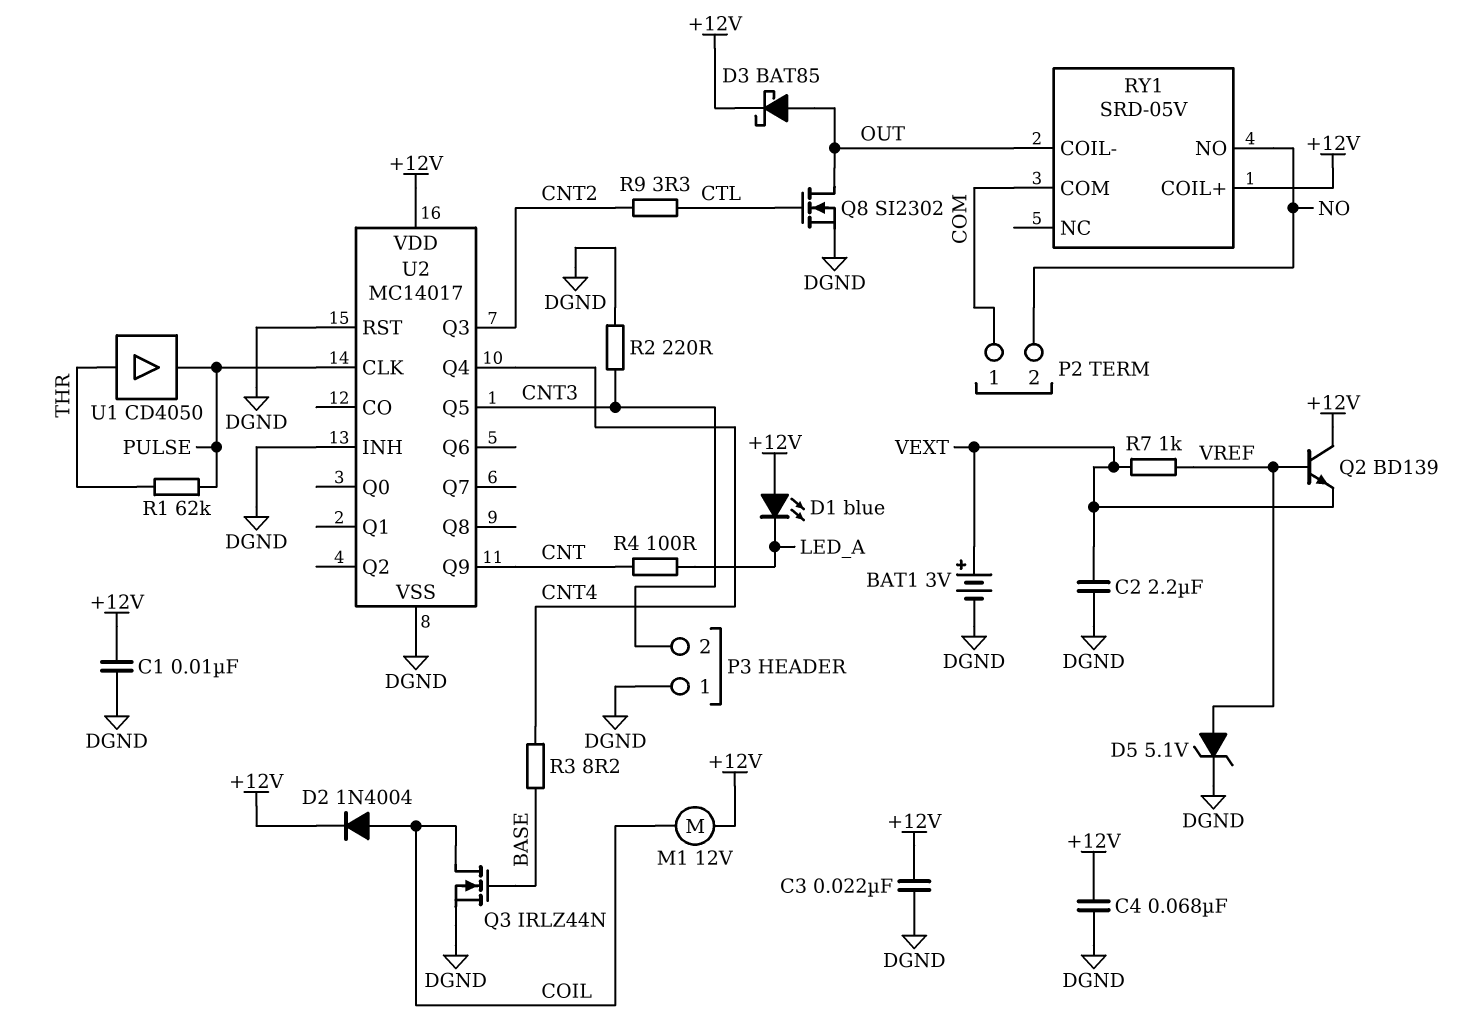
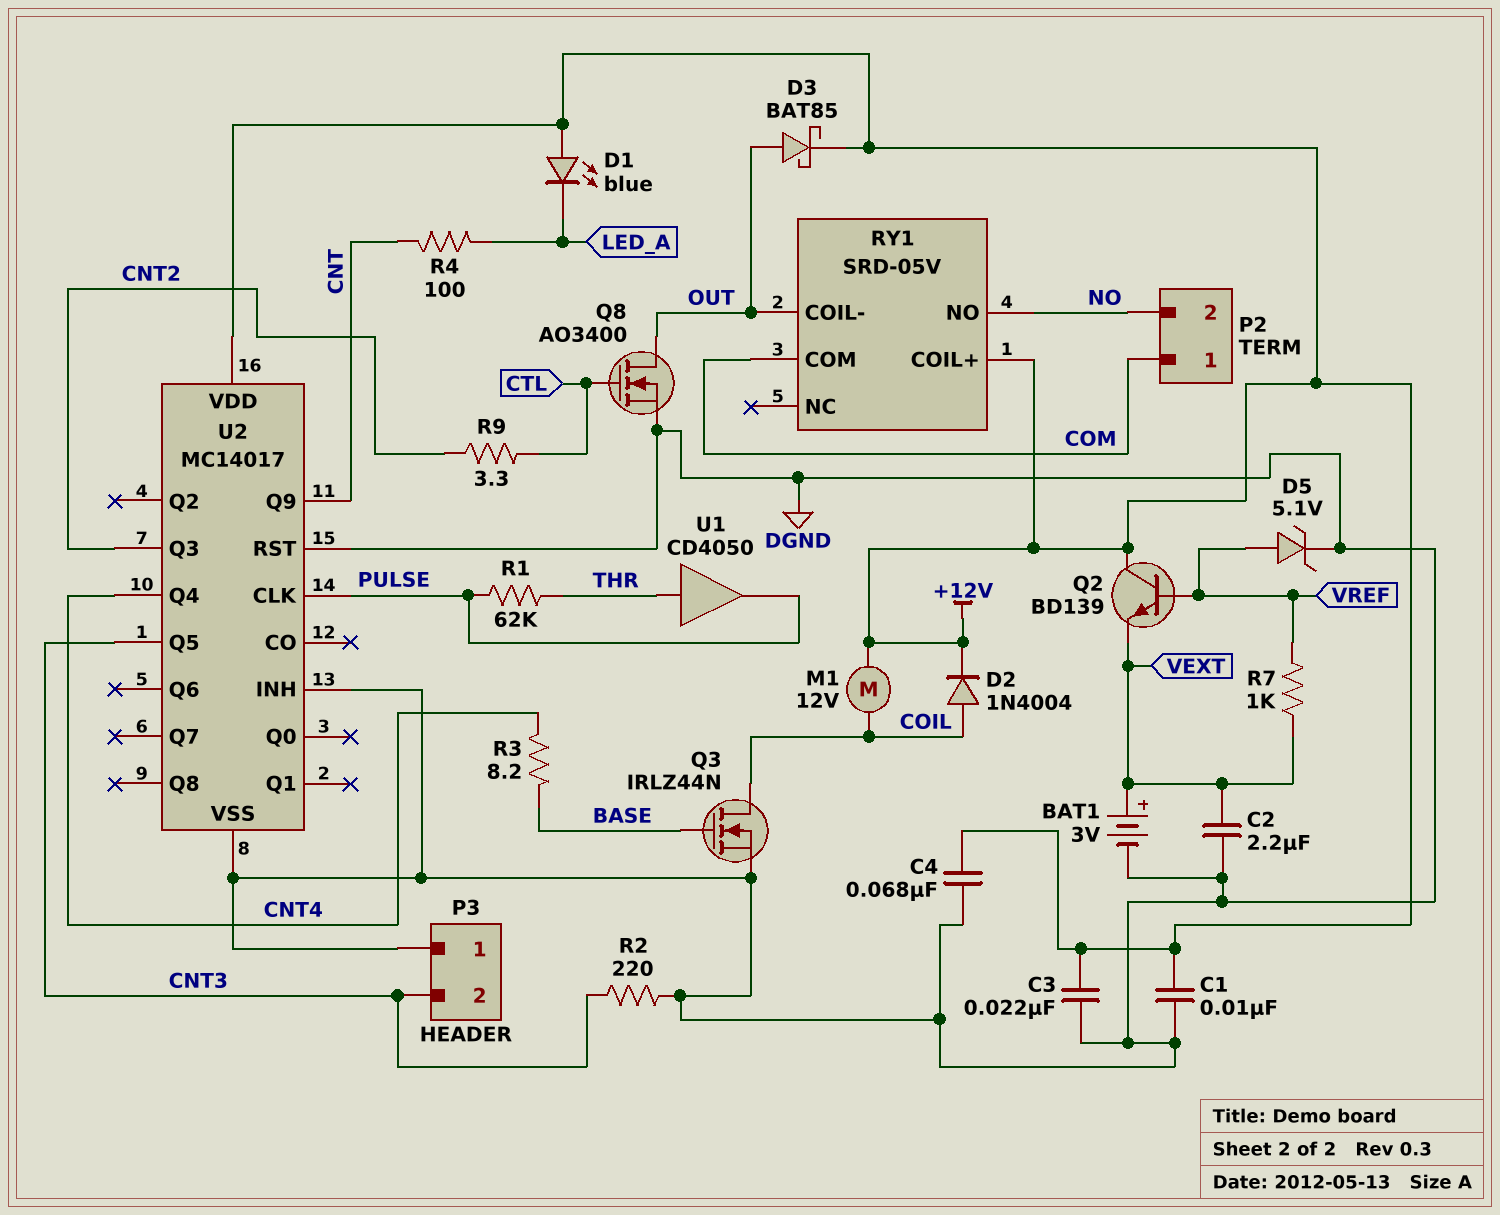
Q8: NMOS SI2302 (G CTL, D OUT, S DGND) -> NMOS AO3400 (G CTL, D OUT, S DGND)

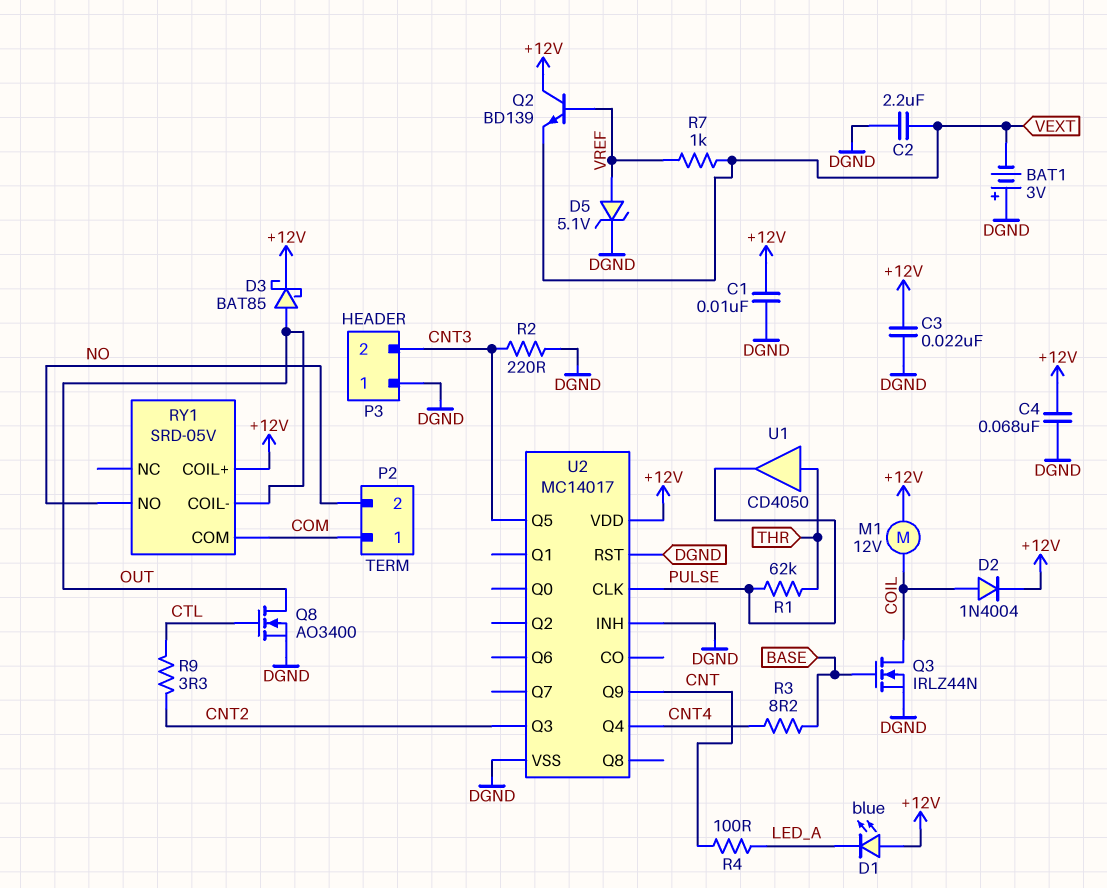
BAT1: 3V (plus VEXT, minus DGND) -> 3V (plus DGND, minus VEXT)

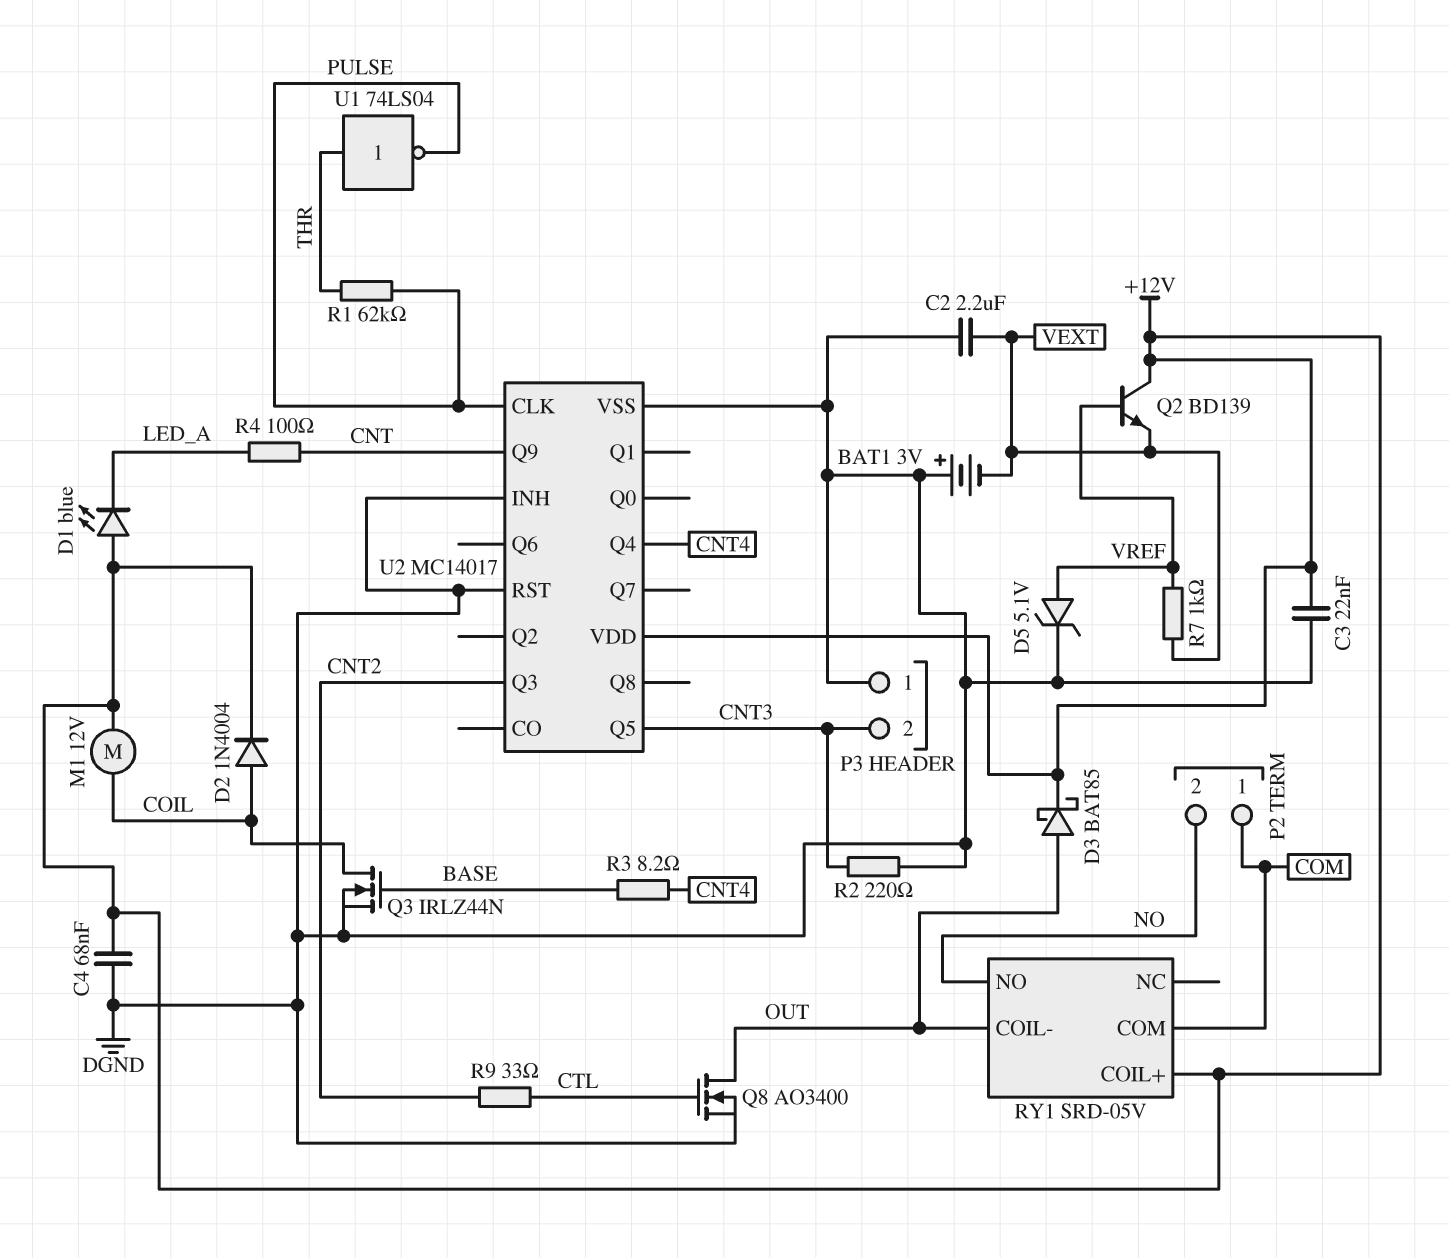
C1: 10nF (+12V, DGND) -> none
R9: 3.3 (CNT2, CTL) -> 33 (CNT2, CTL)
U1: buffer CD4050 (in THR, out PULSE) -> NOT 74LS04 (in THR, out PULSE)

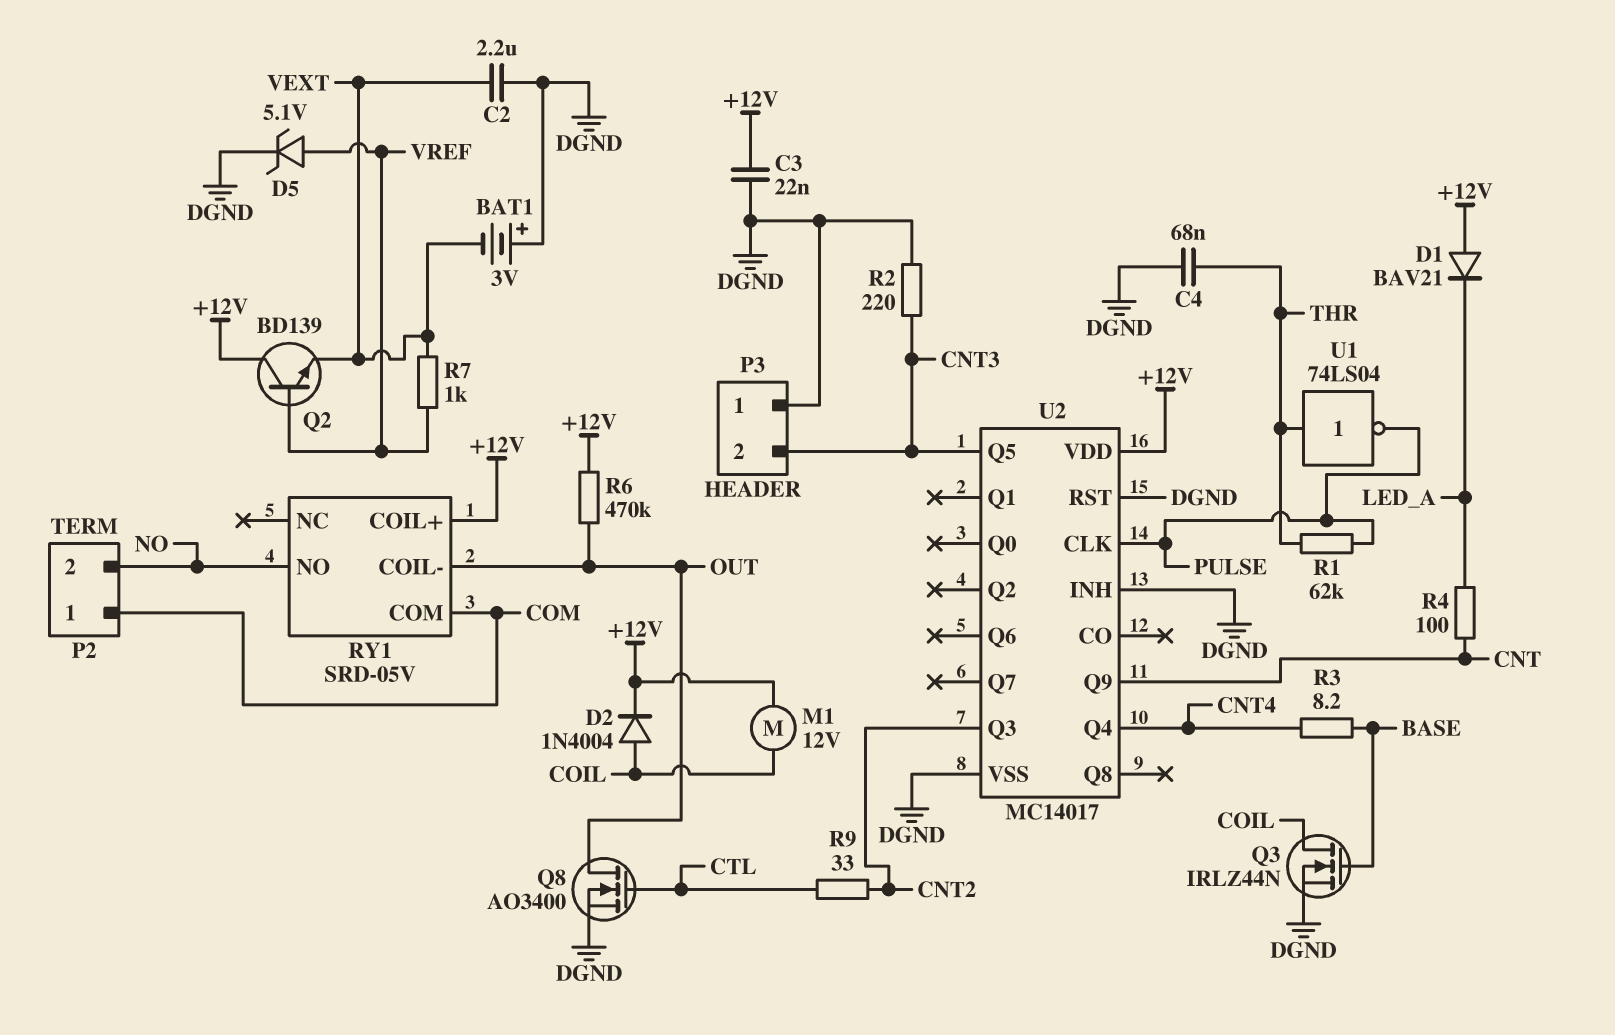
C4: 68nF (+12V, DGND) -> 68nF (DGND, THR)
D1: LED blue (A +12V, K LED_A) -> diode BAV21 (A +12V, K LED_A)
D3: schottky BAT85 (A OUT, K +12V) -> none
R6: none -> 470k (+12V, OUT)

